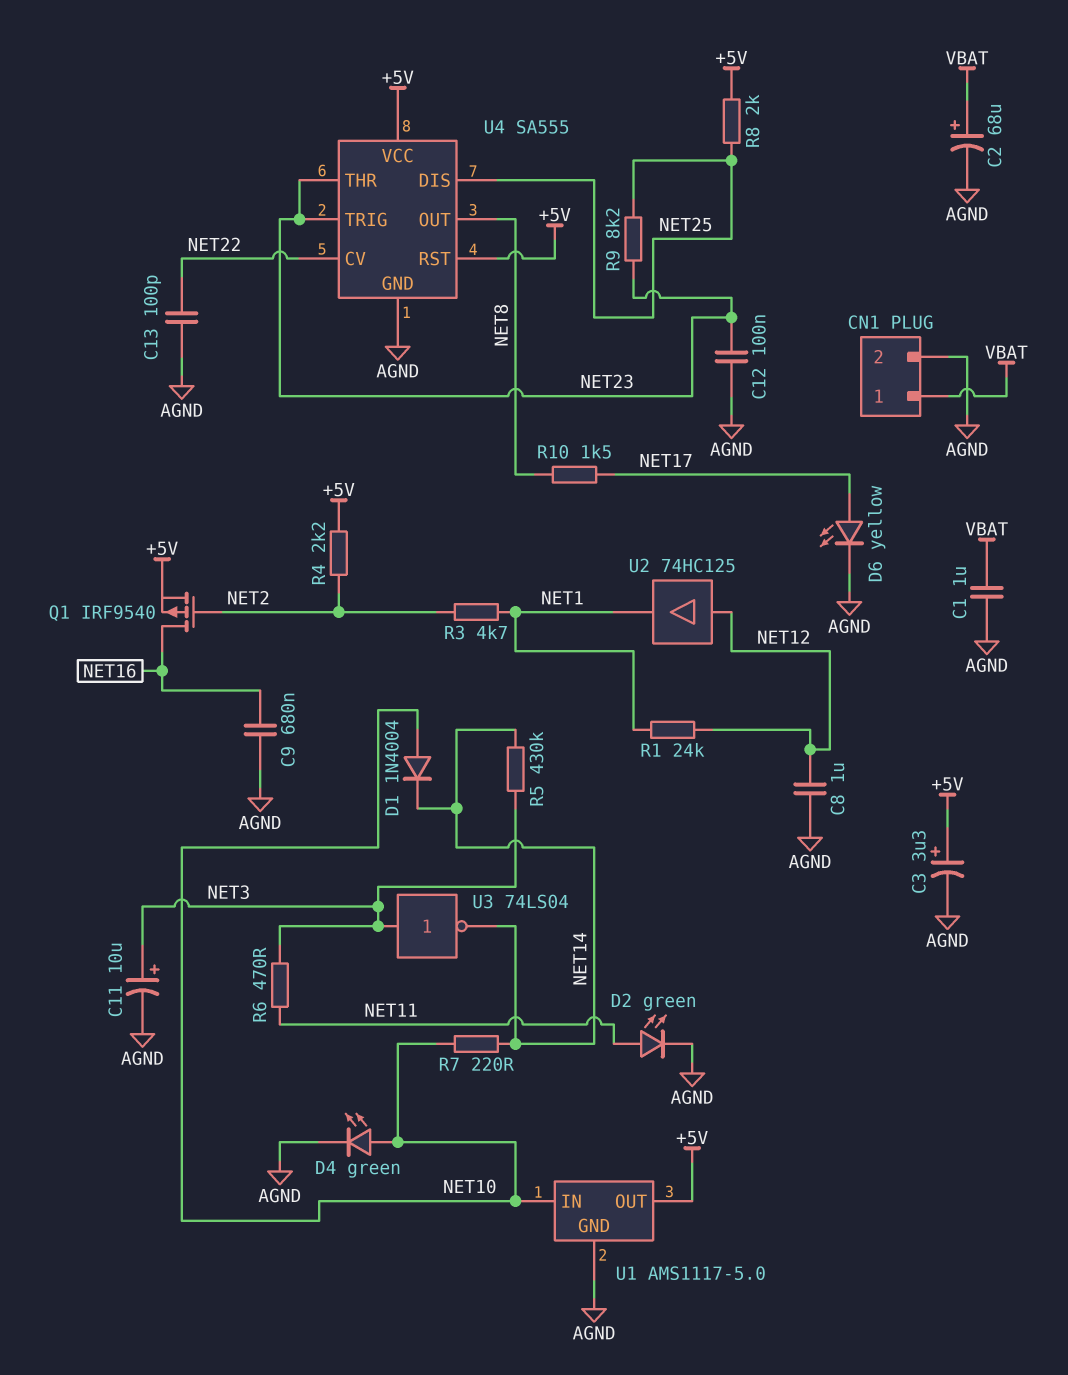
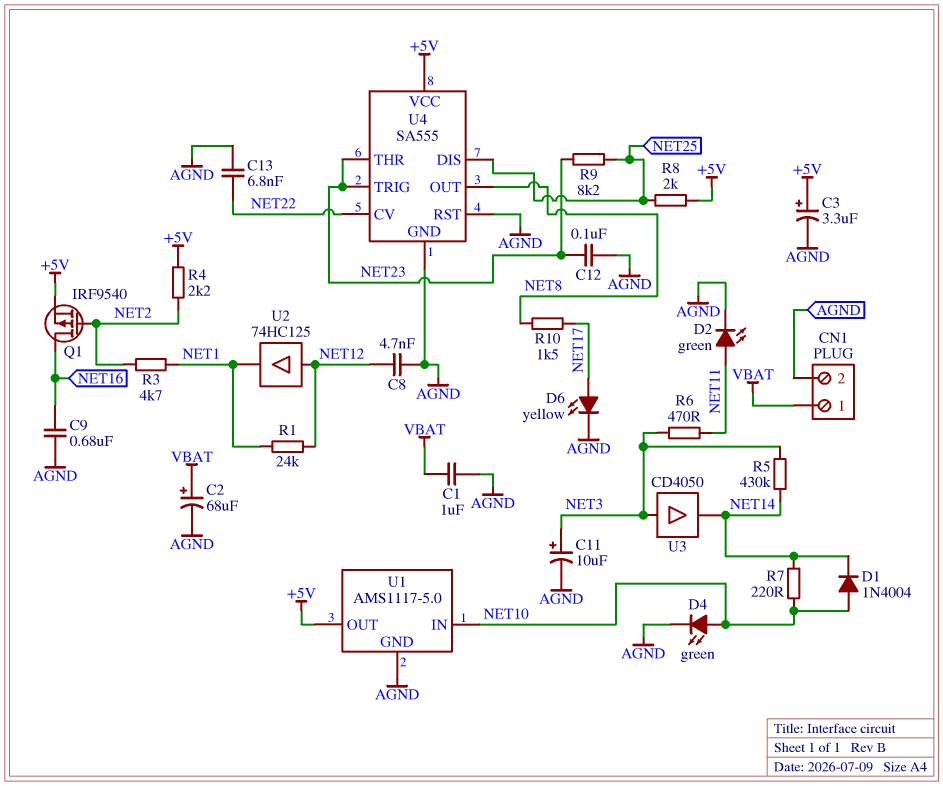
C8: 1uF (AGND, NET12) -> 4.7nF (AGND, NET12)
C13: 100pF (AGND, NET22) -> 6.8nF (AGND, NET22)
U3: NOT 74LS04 (in NET3, out NET14) -> buffer CD4050 (in NET3, out NET14)
U4 pin RST: +5V -> AGND

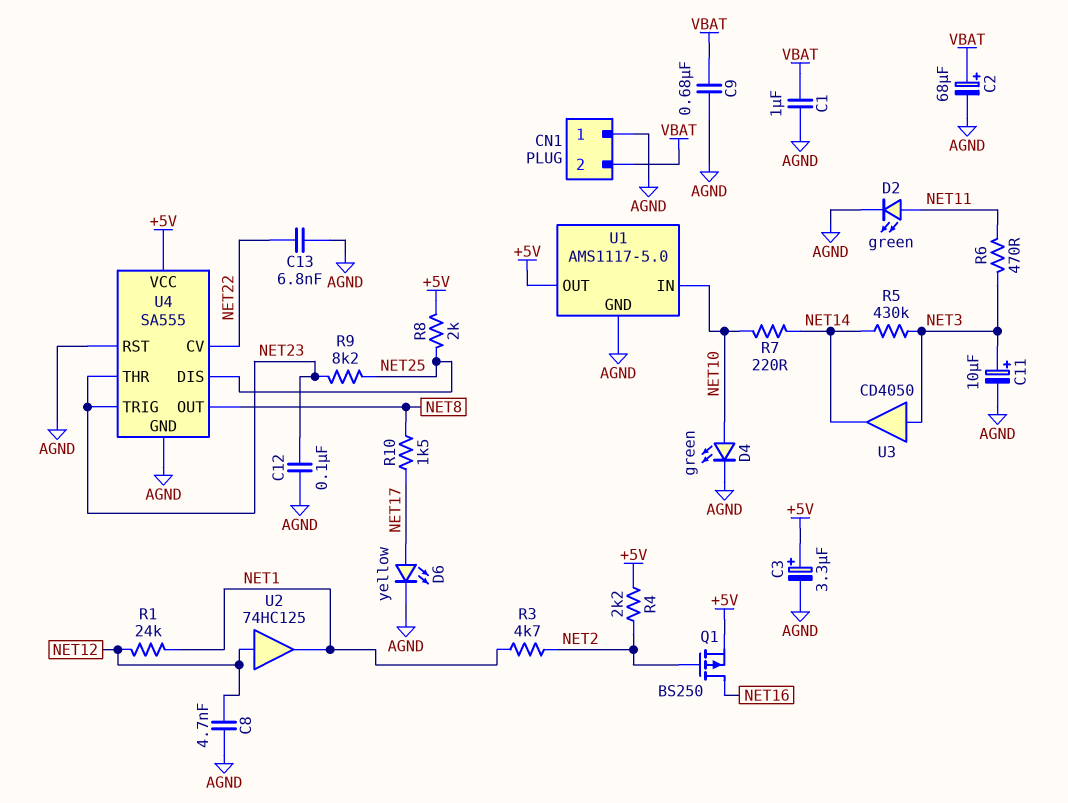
C9: 680nF (AGND, NET16) -> 680nF (AGND, VBAT)
CN1 pin 1: VBAT -> AGND
CN1 pin 2: AGND -> VBAT
D1: diode 1N4004 (A NET10, K NET14) -> none
Q1: PMOS IRF9540 (G NET2, D NET16, S +5V) -> PMOS BS250 (G NET2, D NET16, S +5V)

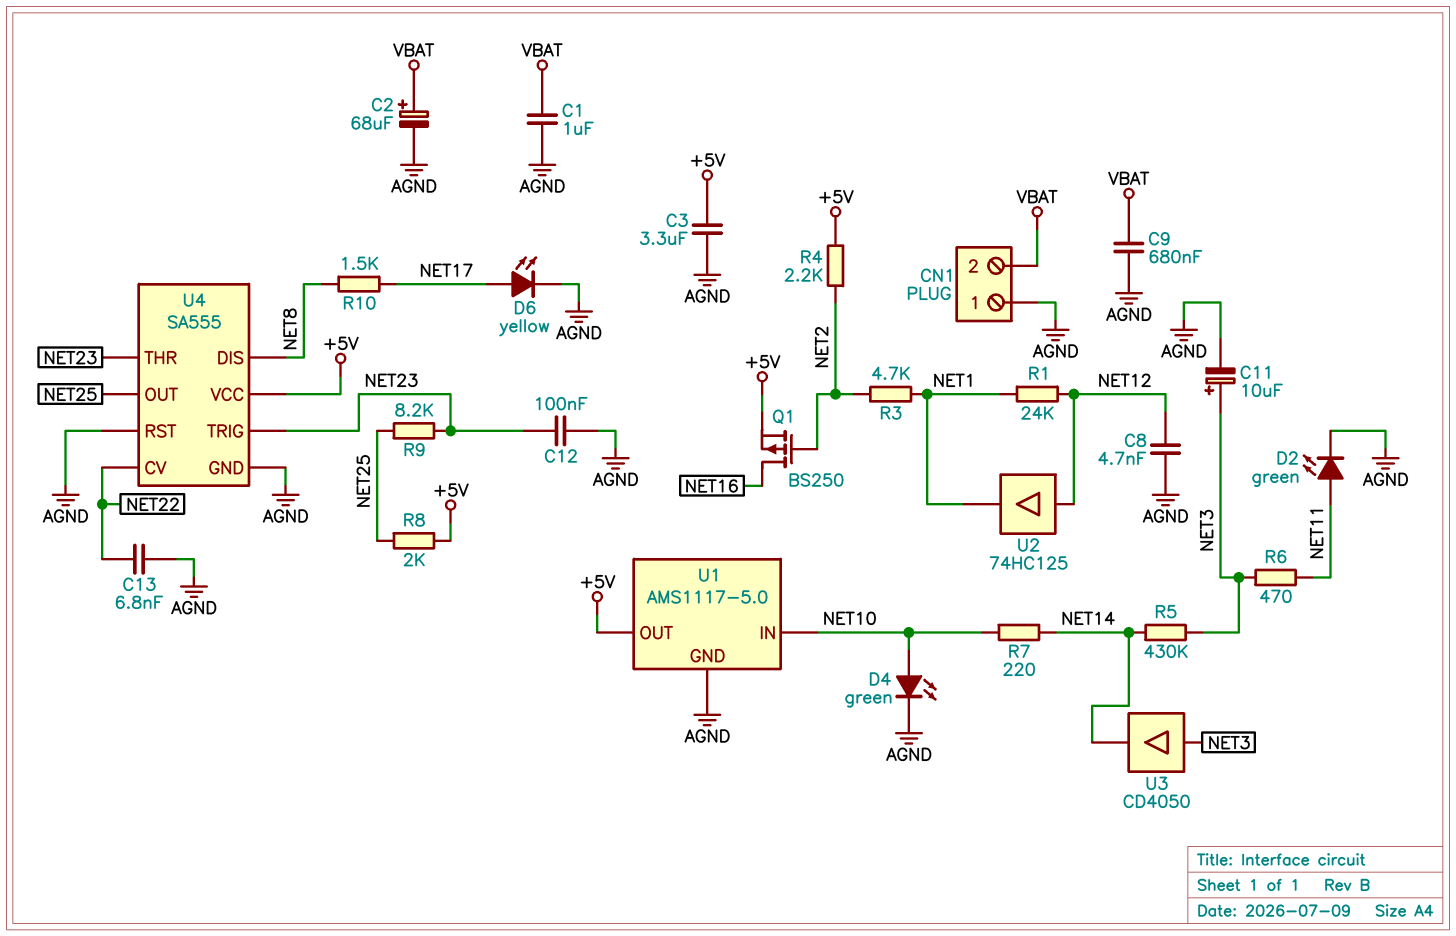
C3: 3.3uF (plus +5V, minus AGND) -> 3.3uF (+5V, AGND)
U4 pin DIS: NET25 -> NET8
U4 pin OUT: NET8 -> NET25

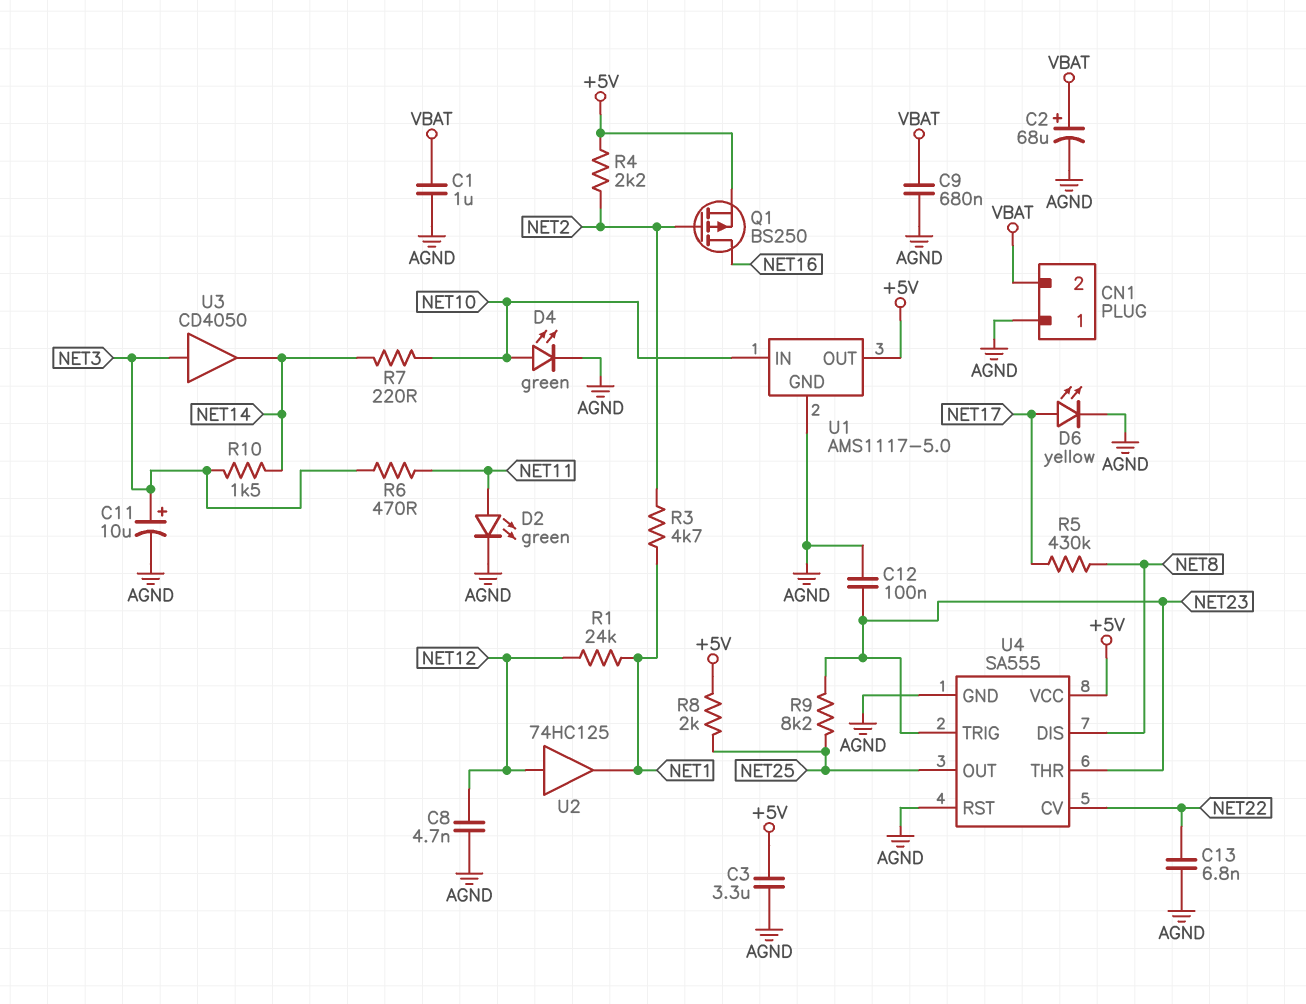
R5: 430k (NET3, NET14) -> 430k (NET8, NET17)
R10: 1.5k (NET8, NET17) -> 1.5k (NET3, NET14)

